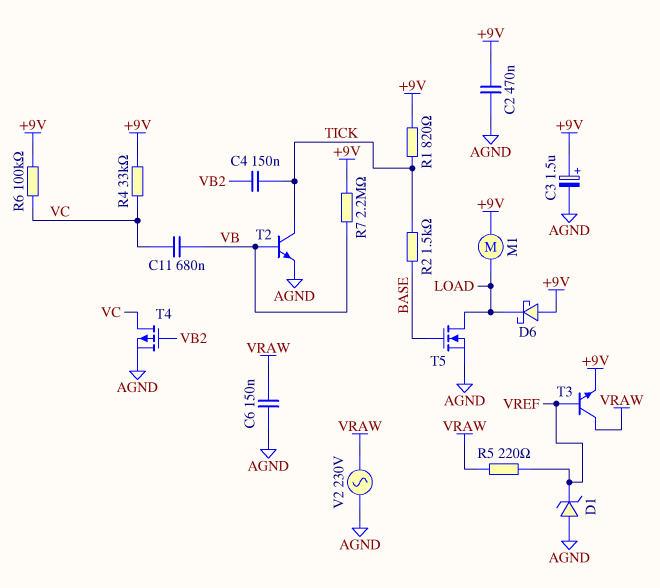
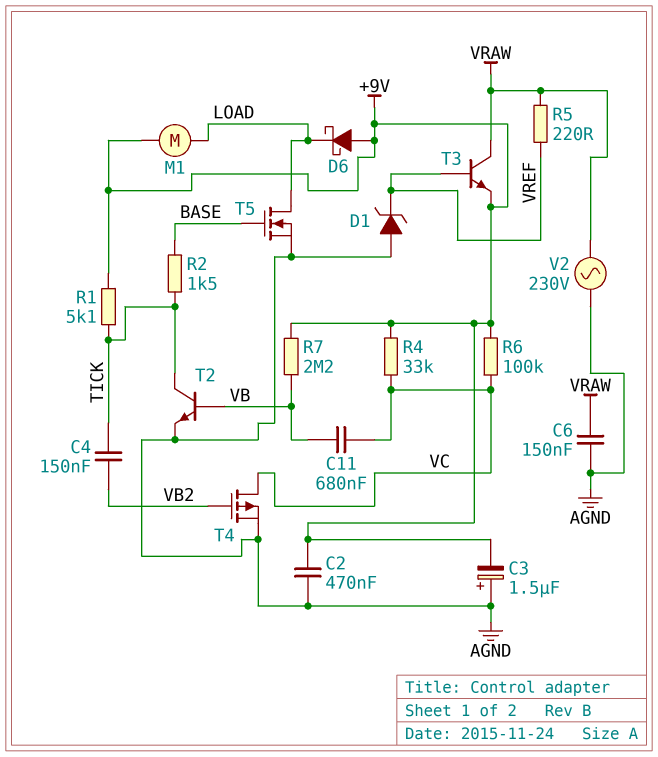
C3: 1.5uF (plus +9V, minus AGND) -> 1.5uF (plus AGND, minus +9V)
R1: 820 (+9V, TICK) -> 5.1k (+9V, TICK)

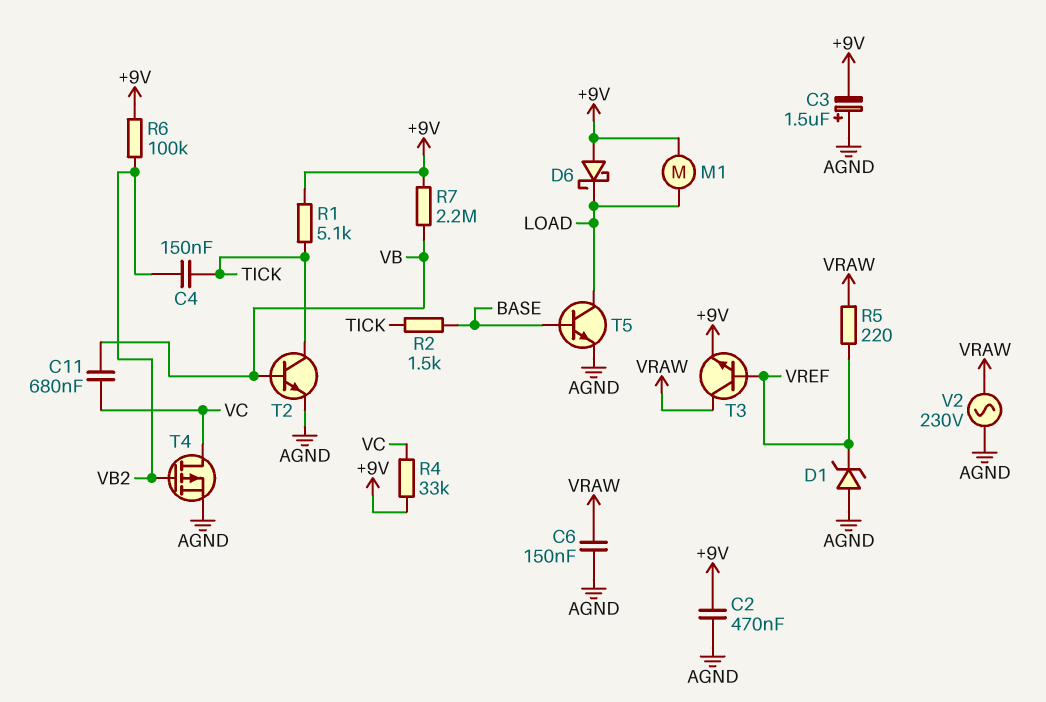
R6: 100k (+9V, VC) -> 100k (+9V, VB2)
T5: NMOS (G BASE, D LOAD, S AGND) -> NPN (B BASE, C LOAD, E AGND)

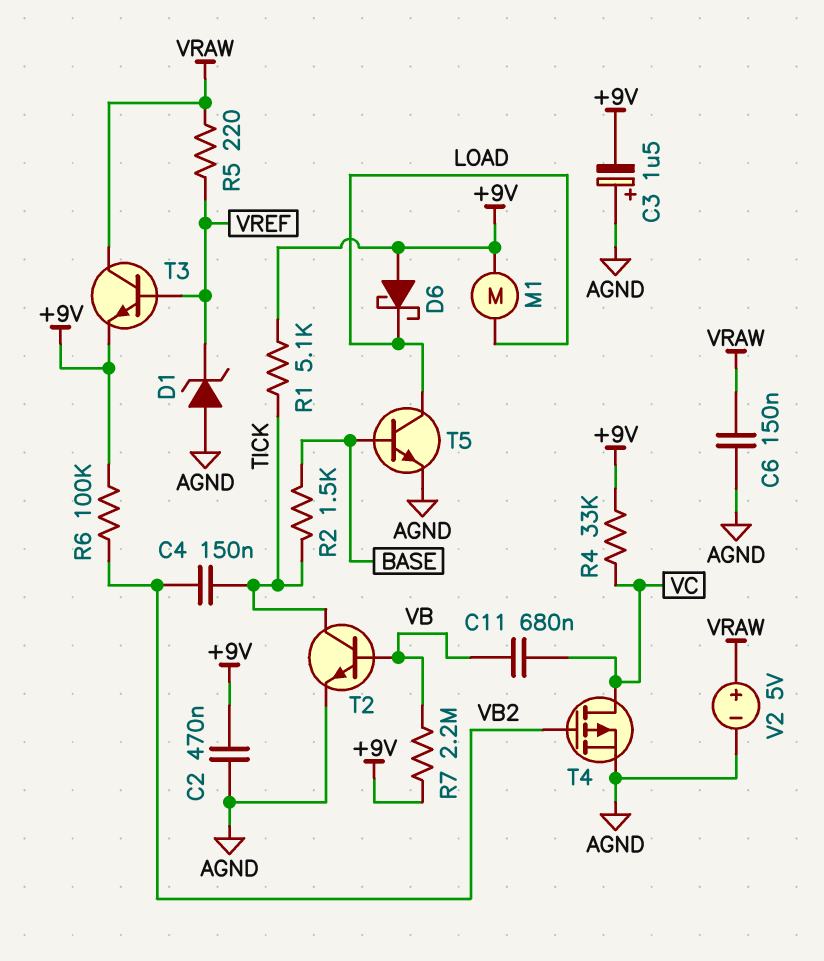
V2: AC 230V (AGND, VRAW) -> 5V (plus VRAW, minus AGND)

